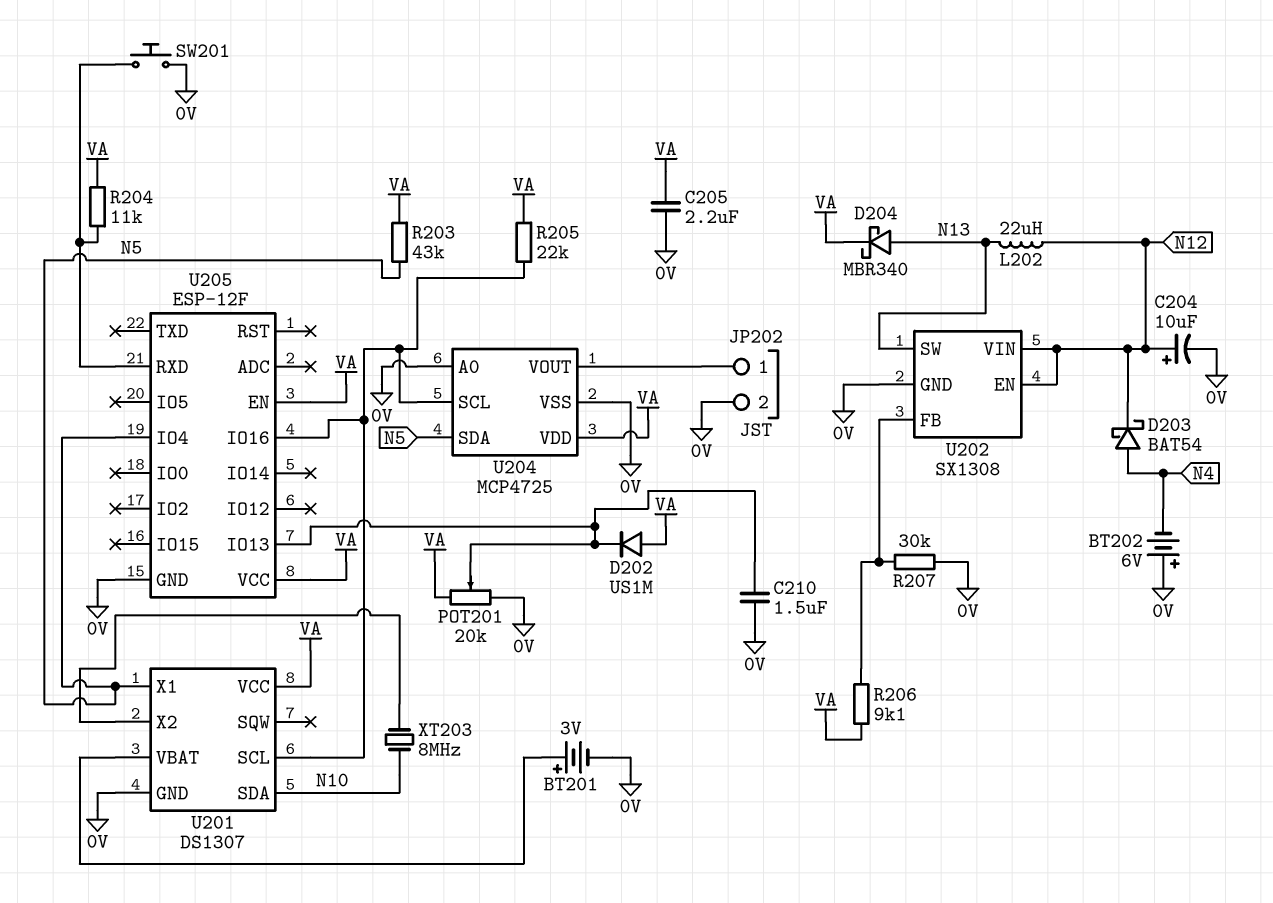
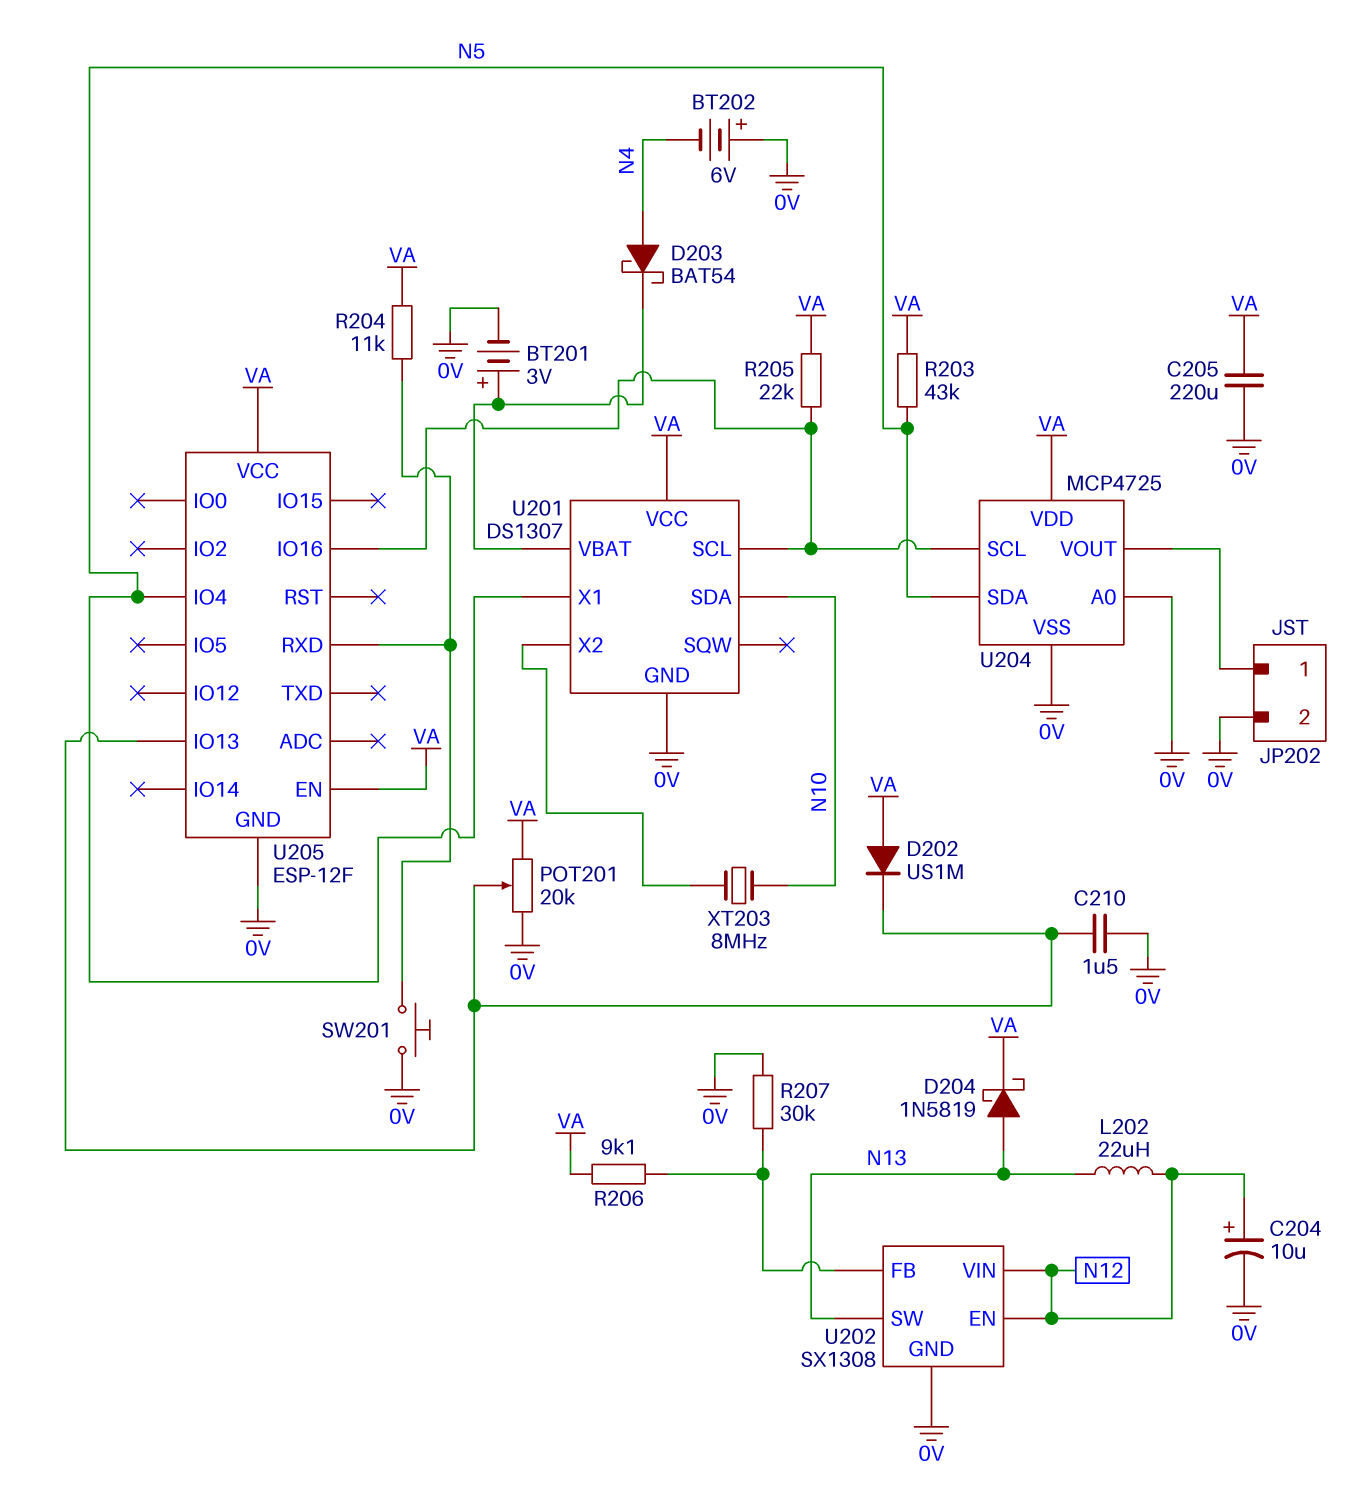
C205: 2.2uF (0V, VA) -> 220uF (0V, VA)
D203: schottky BAT54 (A N4, K N12) -> schottky BAT54 (A N4, K U201/VBAT)
D204: schottky MBR340 (A N13, K VA) -> schottky 1N5819 (A N13, K VA)

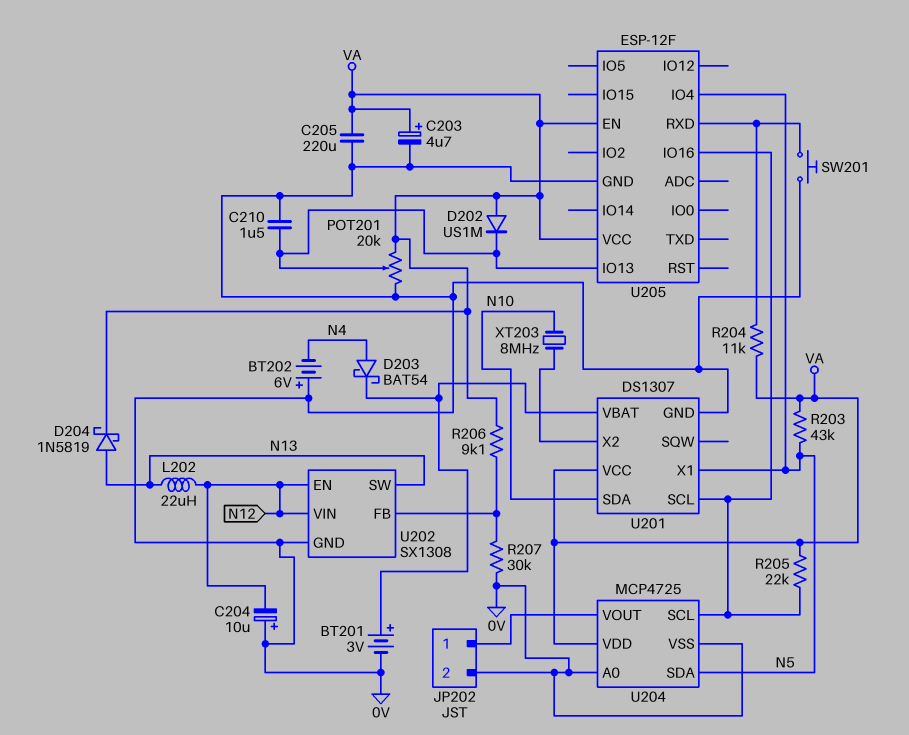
C203: none -> 4.7uF (plus VA, minus 0V)
C204: 10uF (plus N12, minus 0V) -> 10uF (plus 0V, minus N12)

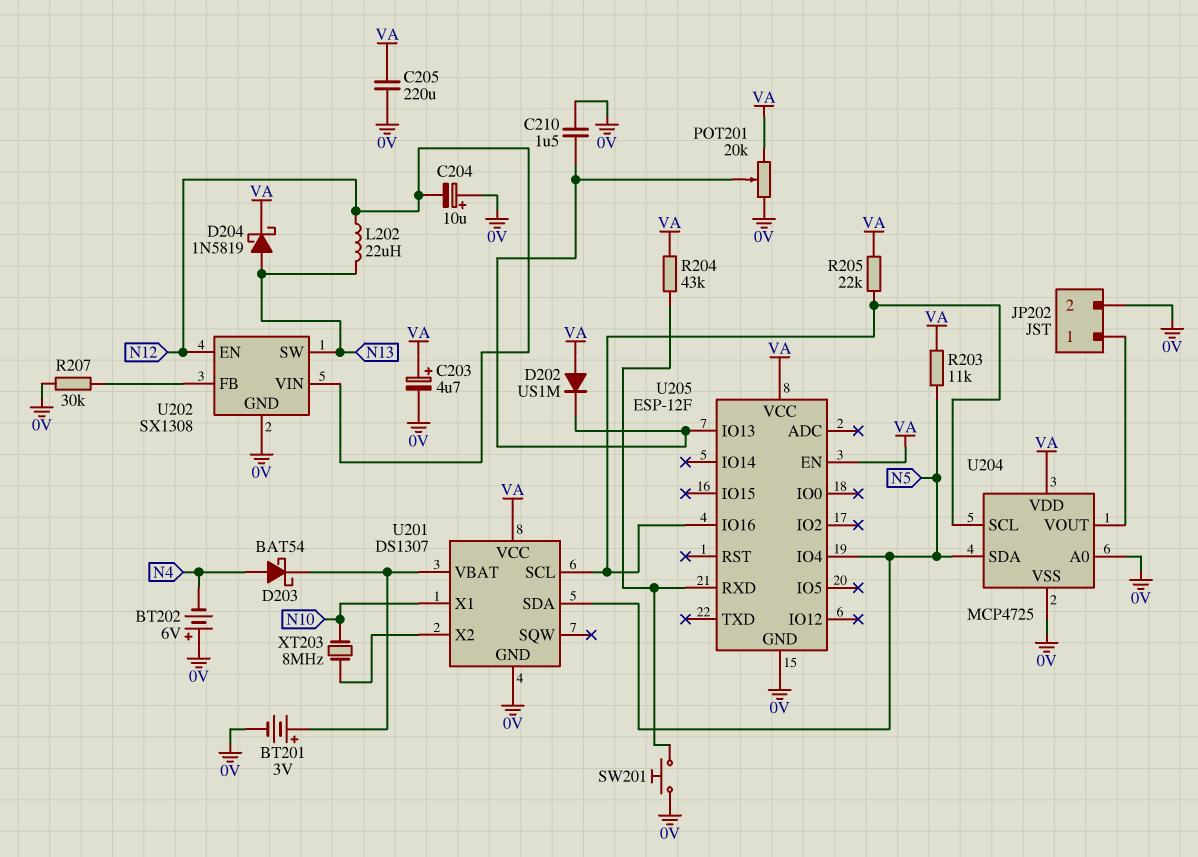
R203: 43k (N5, VA) -> 11k (N5, VA)
R204: 11k (U205/RXD, VA) -> 43k (U205/RXD, VA)
R206: 9.1k (U202/FB, VA) -> none
U201 pin SDA: N10 -> N5
U201 pin X1: N5 -> N10

